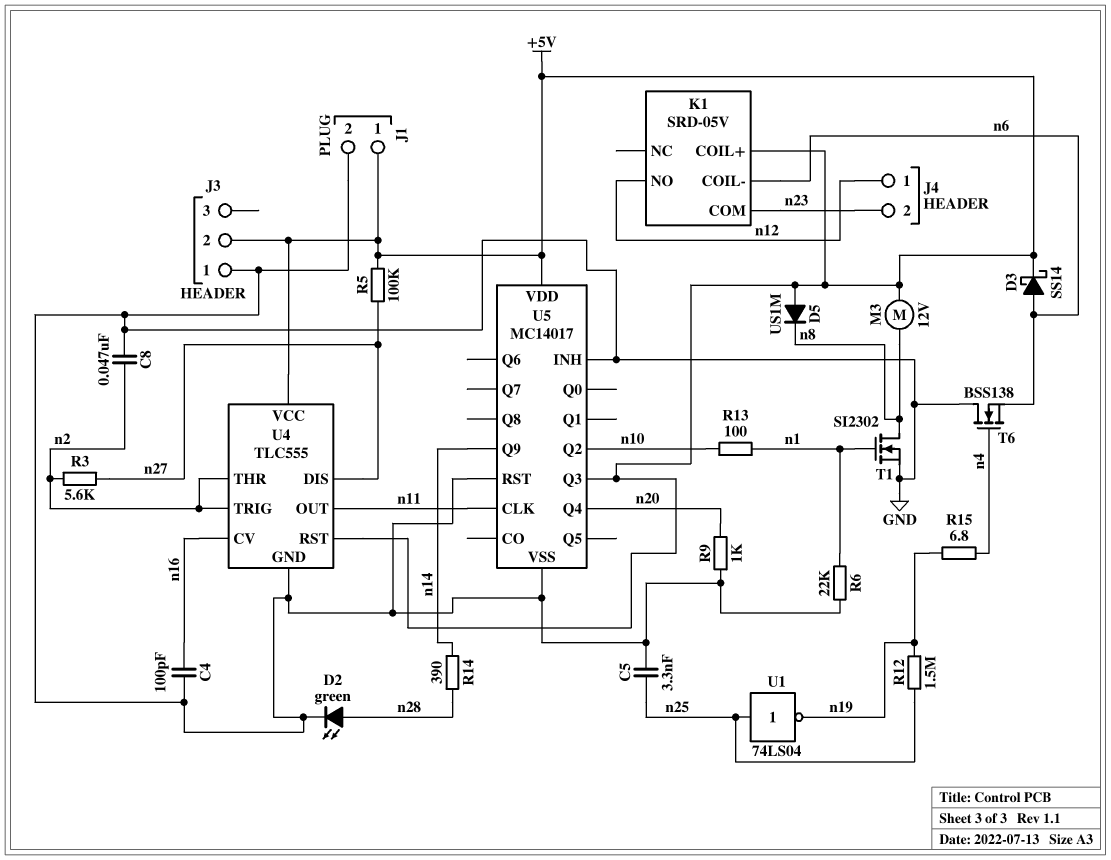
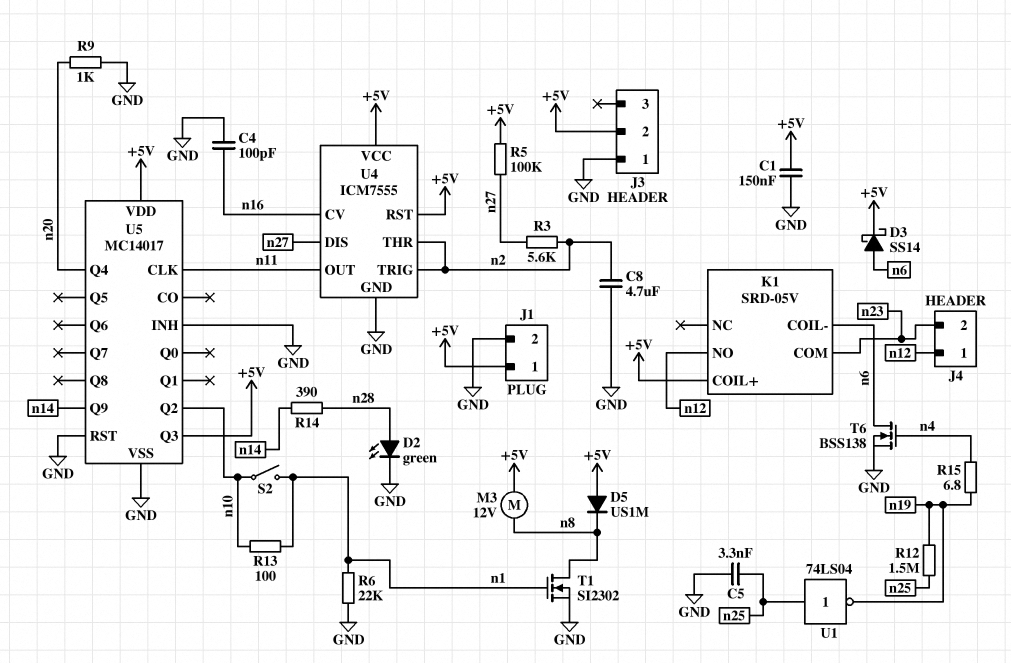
C1: none -> 150nF (+5V, GND)
C8: 47nF (GND, n2) -> 4.7uF (GND, n2)
S2: none -> switch (n1, n10)
T6: NMOS BSS138 (G n4, D GND, S n6) -> NMOS BSS138 (G n4, D n6, S GND)
U4: TLC555 -> ICM7555

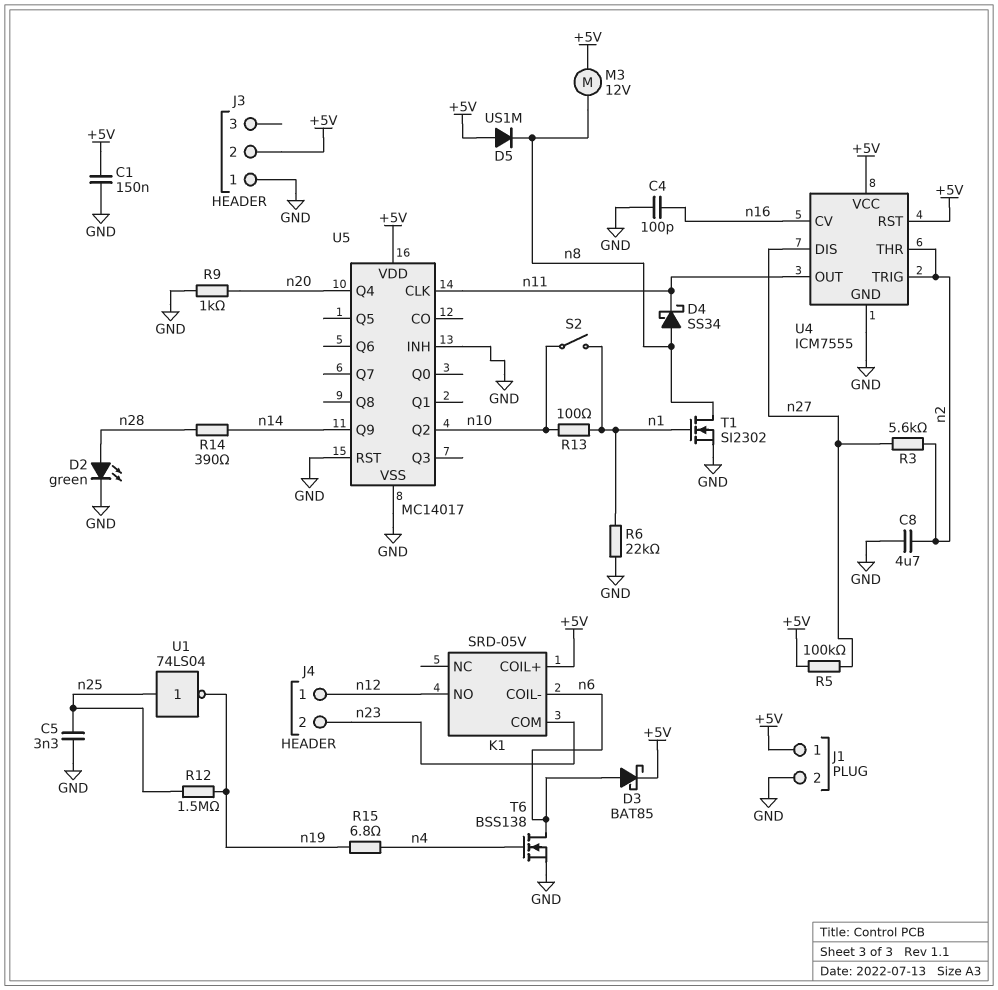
D3: schottky SS14 (A n6, K +5V) -> schottky BAT85 (A n6, K +5V)
D4: none -> schottky SS34 (A n8, K n11)
U5 pin Q3: +5V -> none

